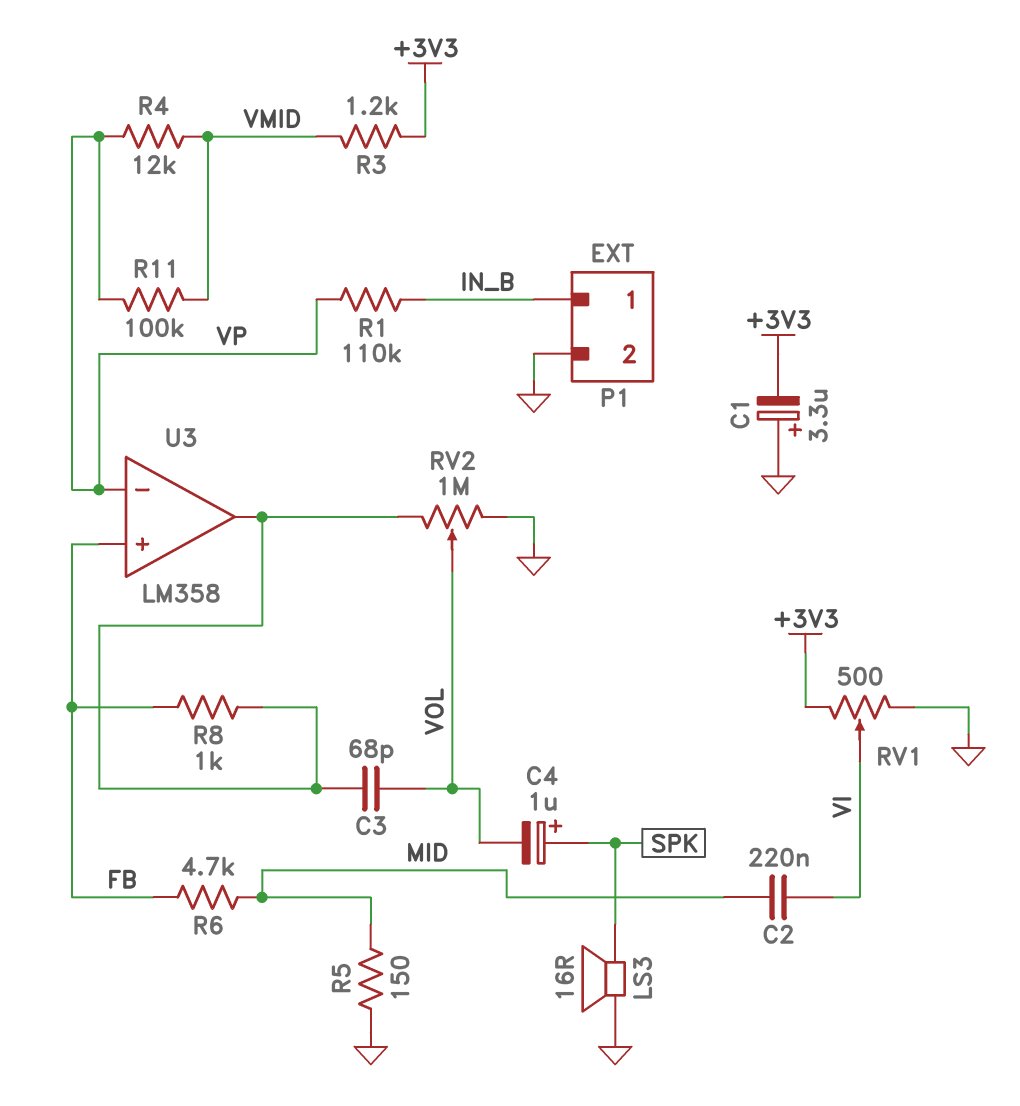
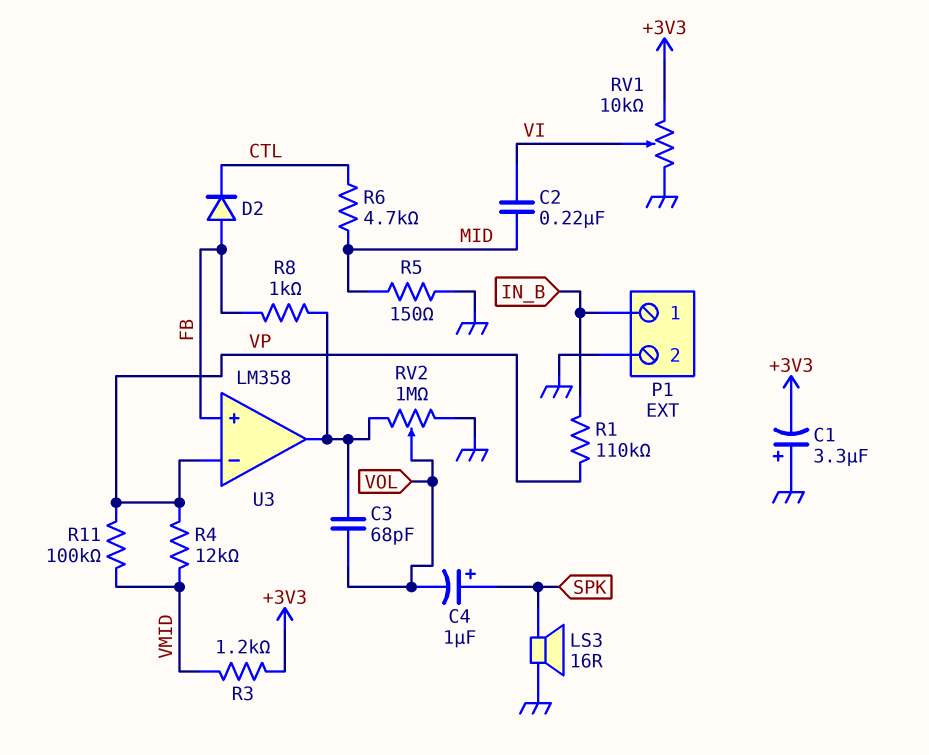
D2: none -> diode (A FB, K CTL)
R6: 4.7k (FB, MID) -> 4.7k (CTL, MID)
RV1: 500 (+3V3, GND, wiper VI) -> 10k (+3V3, GND, wiper VI)

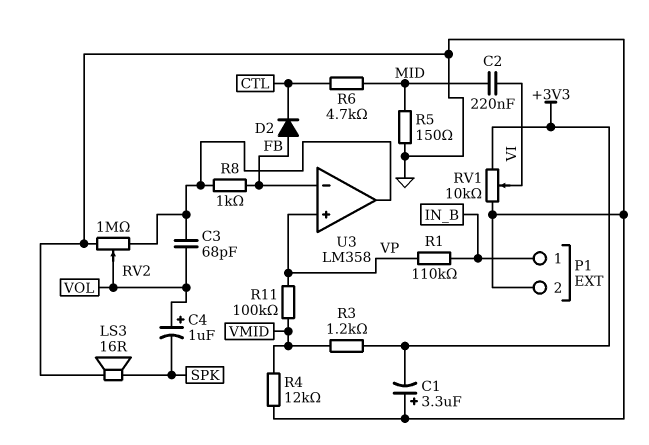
C4: 1uF (plus SPK, minus VOL) -> 1uF (plus VOL, minus SPK)
R4: 12k (VMID, VP) -> 12k (GND, VMID)
U3 pin in+: FB -> VP
U3 pin in-: VP -> FB

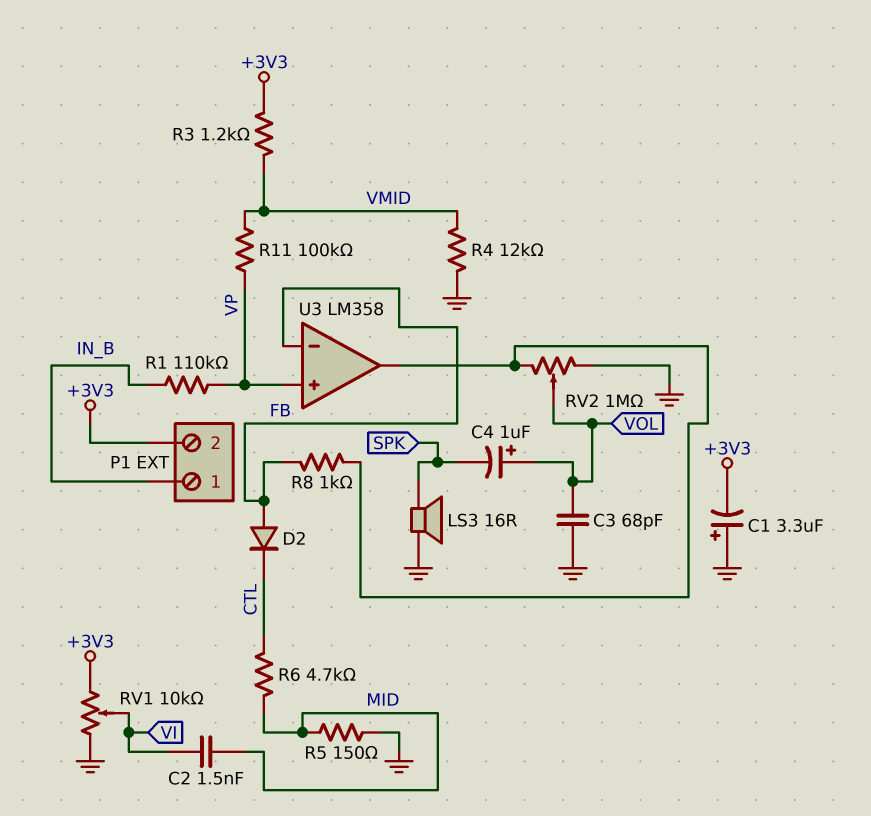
C2: 220nF (MID, VI) -> 1.5nF (MID, VI)
C3: 68pF (U3/out, VOL) -> 68pF (GND, VOL)
P1 pin 2: GND -> +3V3

